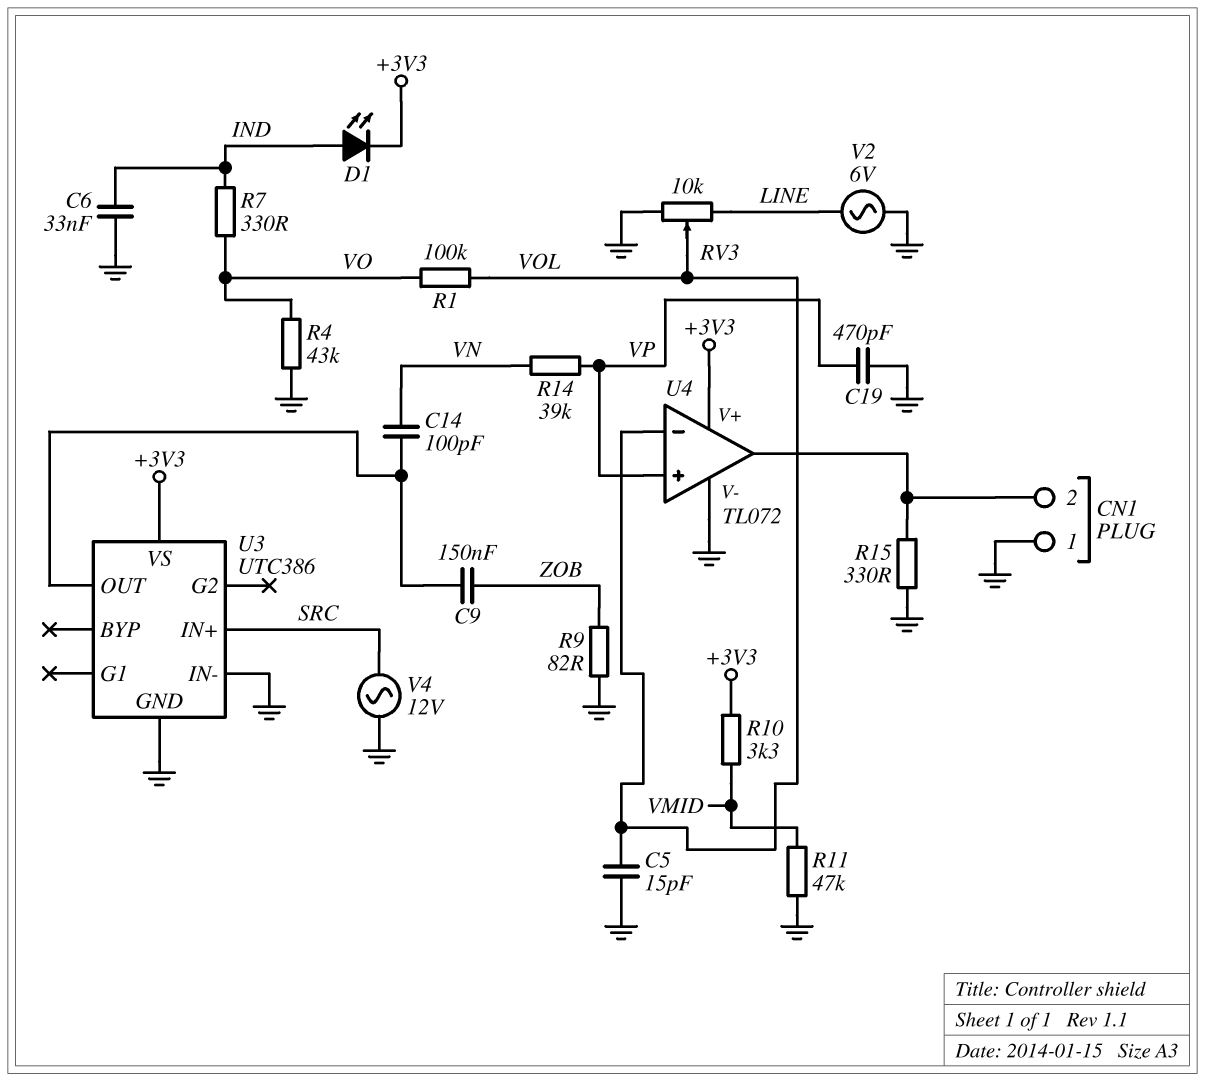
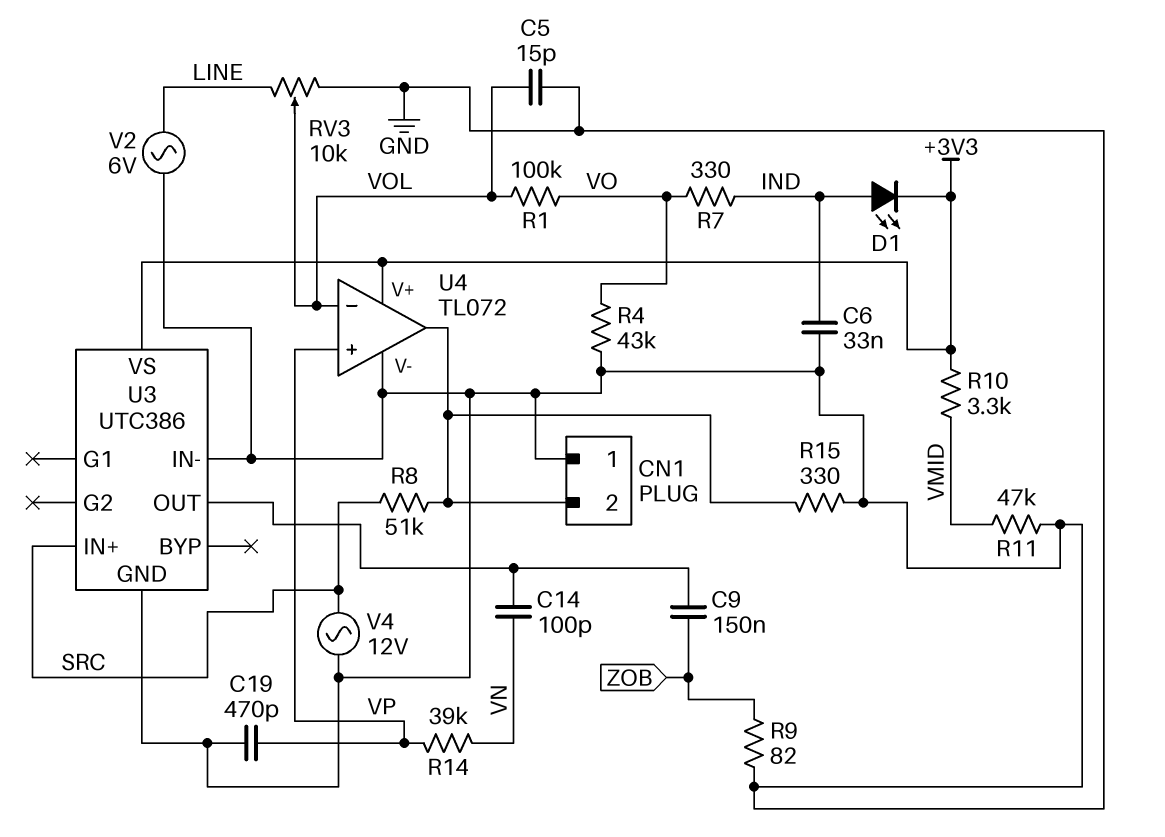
R8: none -> 51k (CN1/2, SRC)

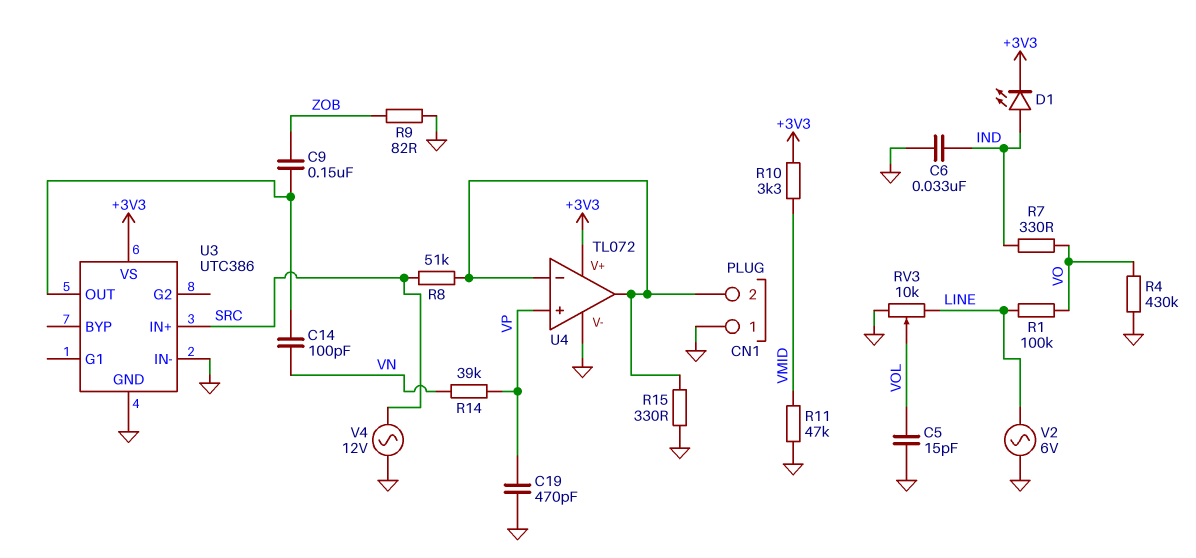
R1: 100k (VO, VOL) -> 100k (LINE, VO)
R4: 43k (GND, VO) -> 430k (GND, VO)
U4 pin in-: VOL -> CN1/2

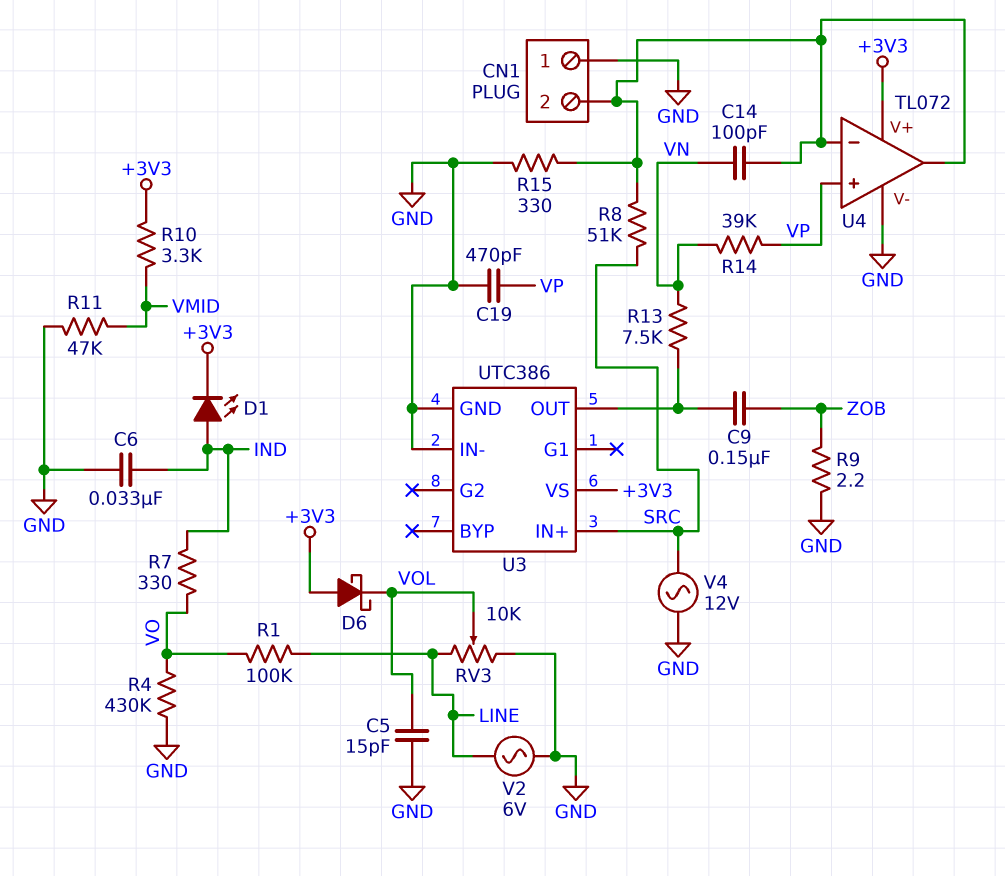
C14: 100pF (U3/OUT, VN) -> 100pF (CN1/2, VN)
D6: none -> schottky (A +3V3, K VOL)
R9: 82 (GND, ZOB) -> 2.2 (GND, ZOB)
R13: none -> 7.5k (U3/OUT, VN)

